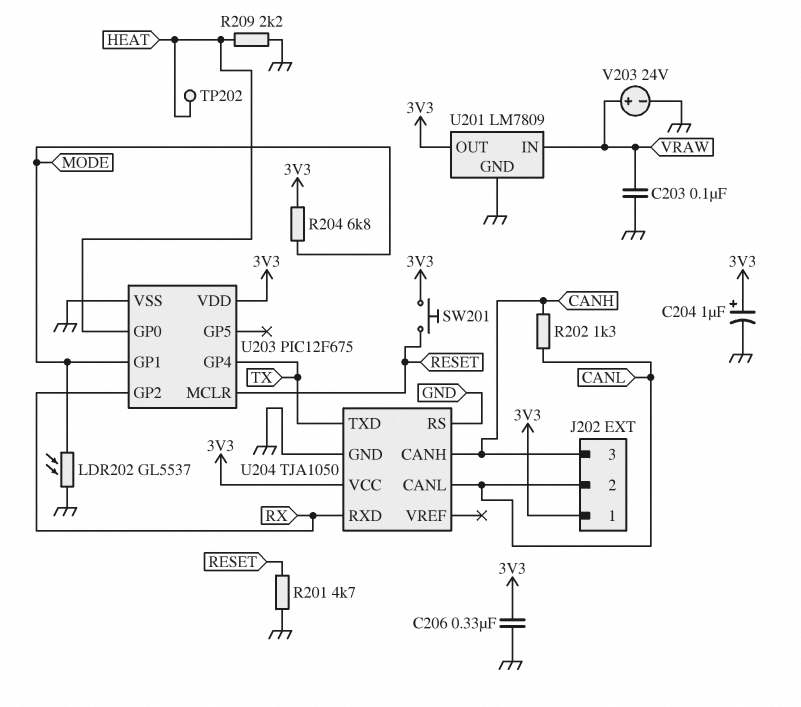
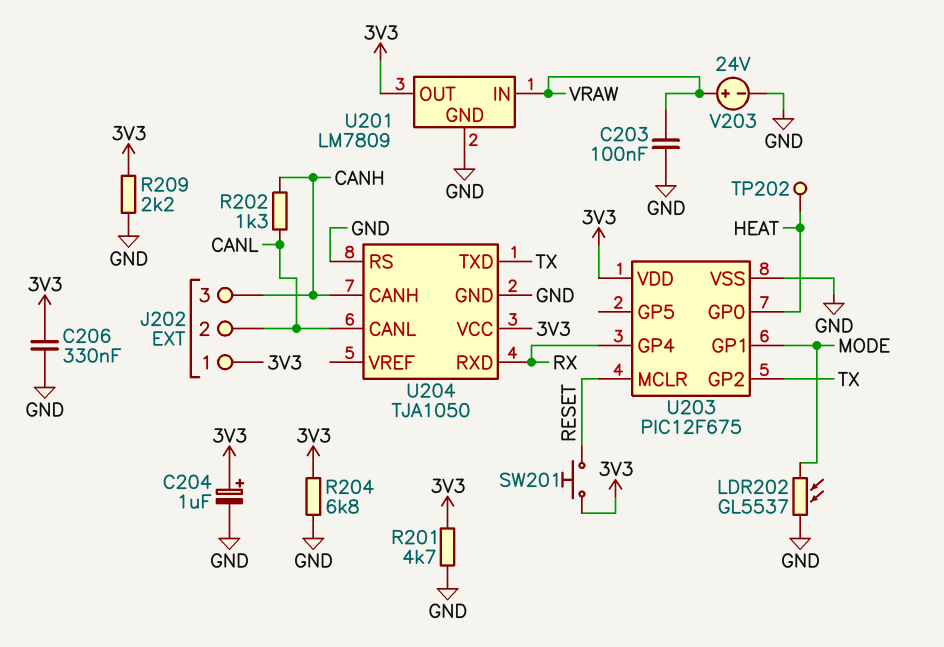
R201: 4.7k (GND, RESET) -> 4.7k (3V3, GND)
R204: 6.8k (3V3, MODE) -> 6.8k (3V3, GND)
R209: 2.2k (GND, HEAT) -> 2.2k (3V3, GND)
U203 pin GP2: RX -> TX
U203 pin GP4: TX -> RX

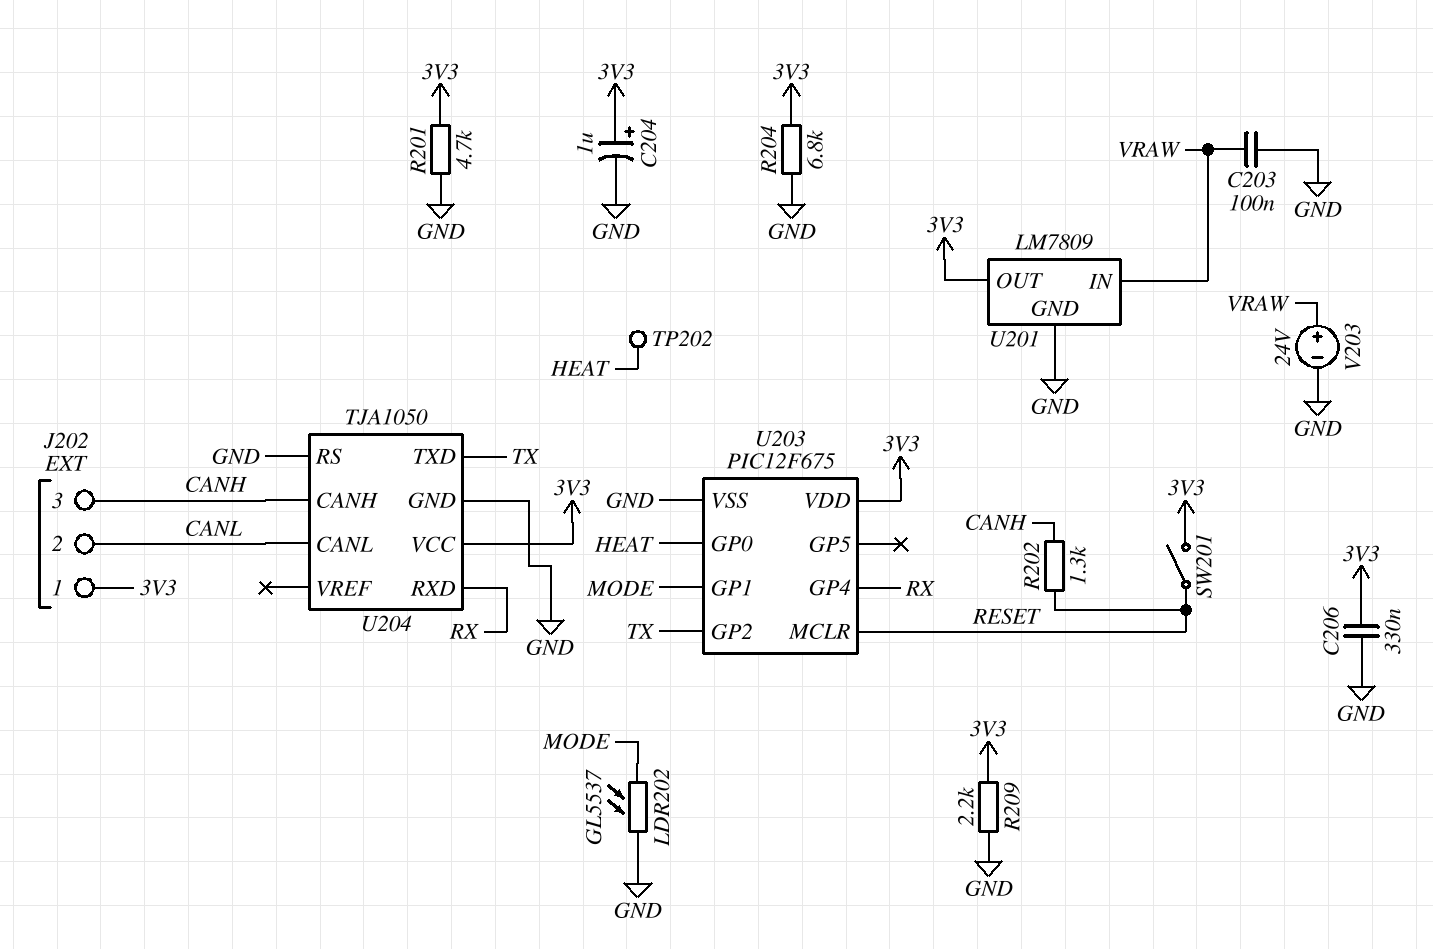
R202: 1.3k (CANH, CANL) -> 1.3k (CANH, RESET)
SW201: button (3V3, RESET) -> switch (3V3, RESET)

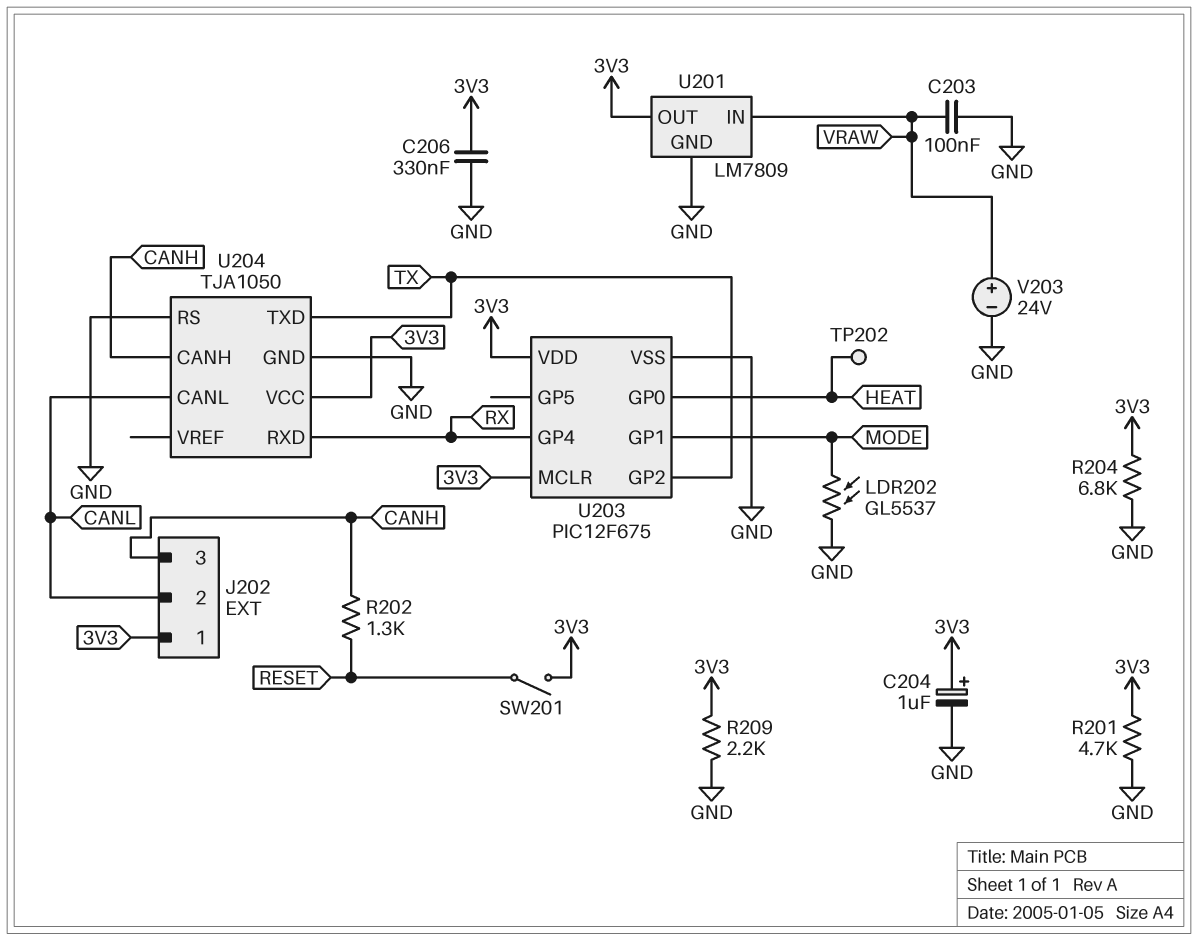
U203 pin MCLR: RESET -> 3V3

